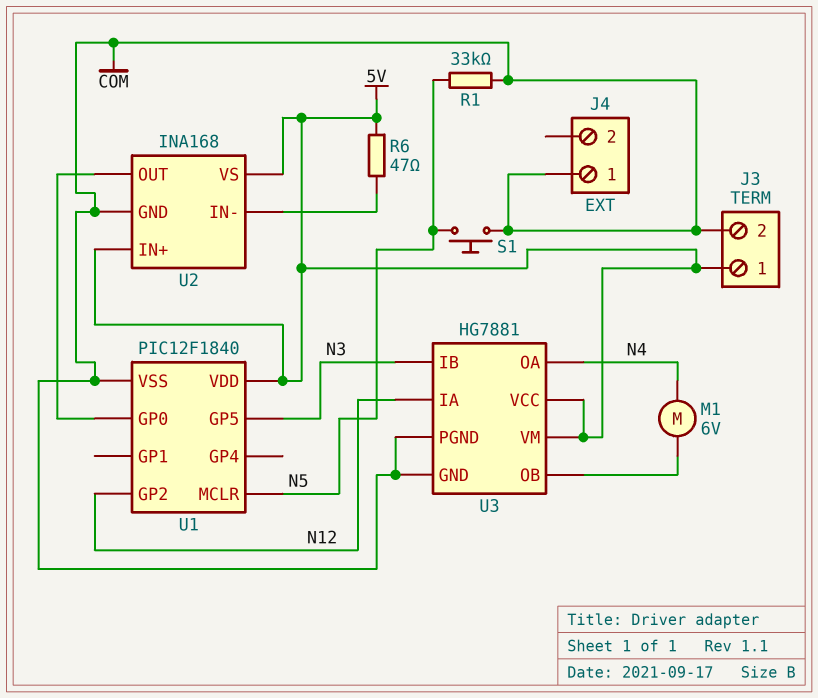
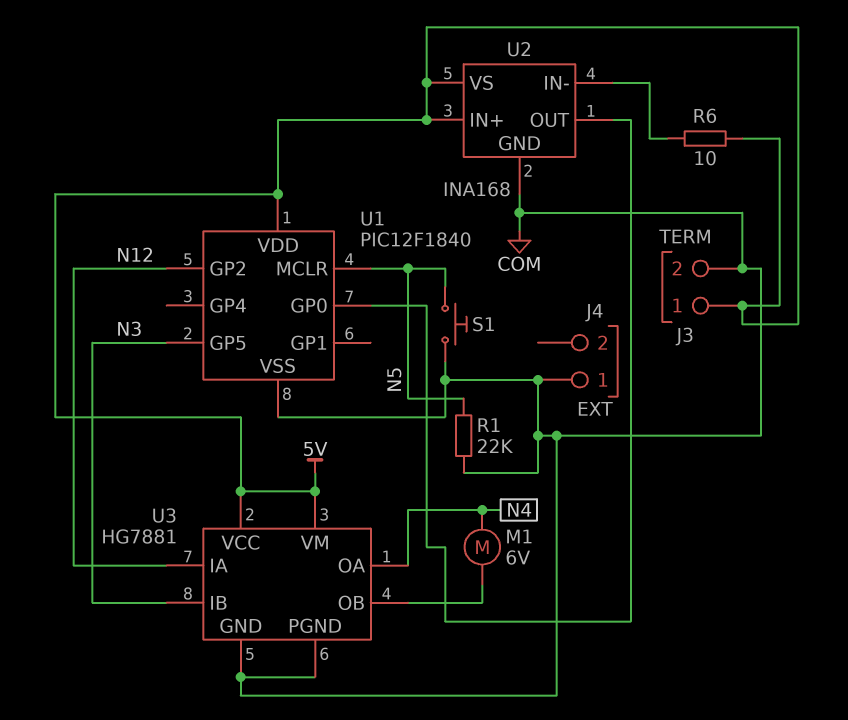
R1: 33k (COM, N5) -> 22k (COM, N5)
R6: 47 (5V, U2/IN-) -> 10 (5V, U2/IN-)

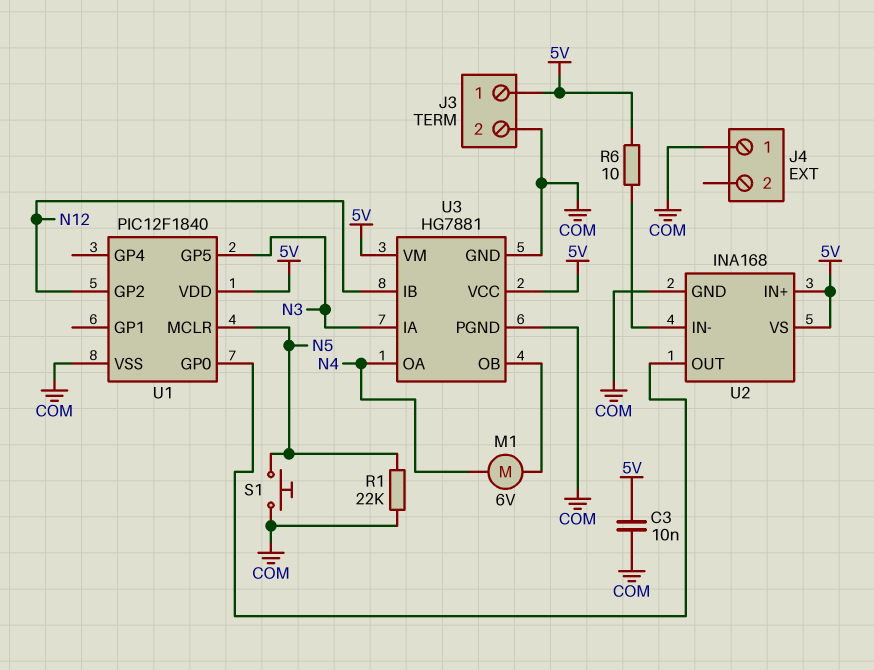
C3: none -> 10nF (5V, COM)
U3 pin IA: N12 -> N3
U3 pin IB: N3 -> N12

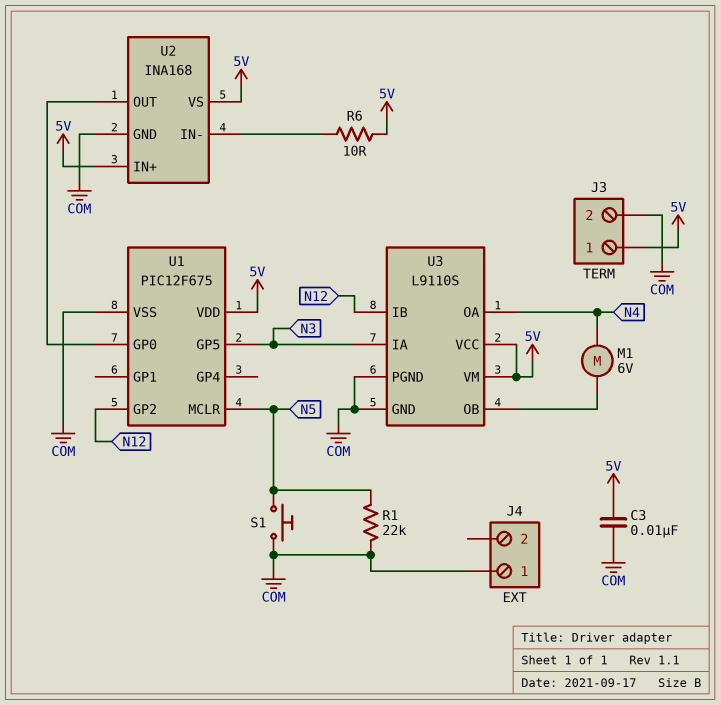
U1: PIC12F1840 -> PIC12F675
U3: HG7881 -> L9110S

